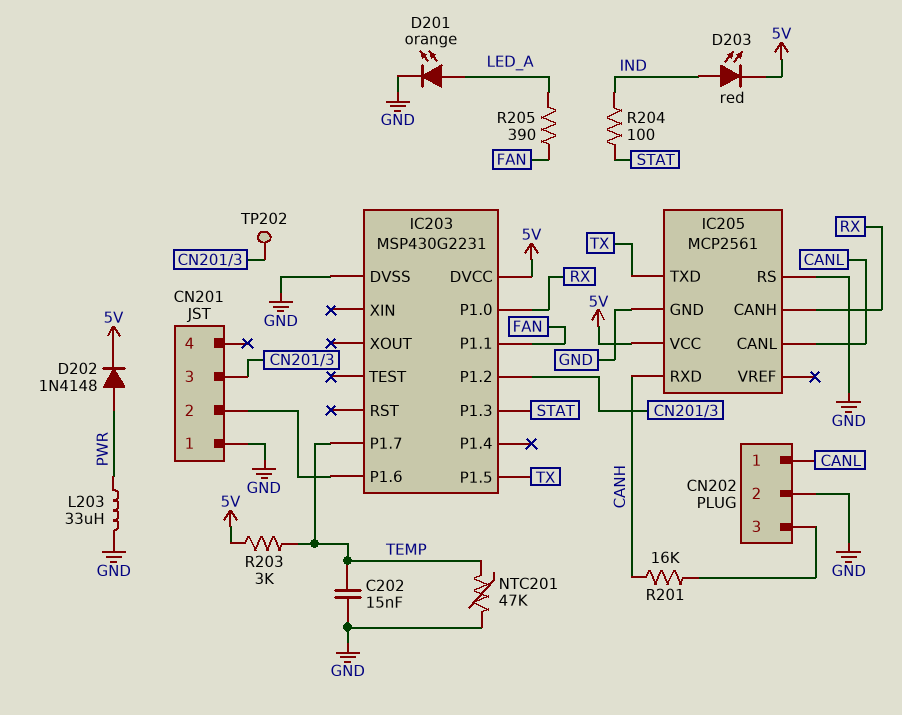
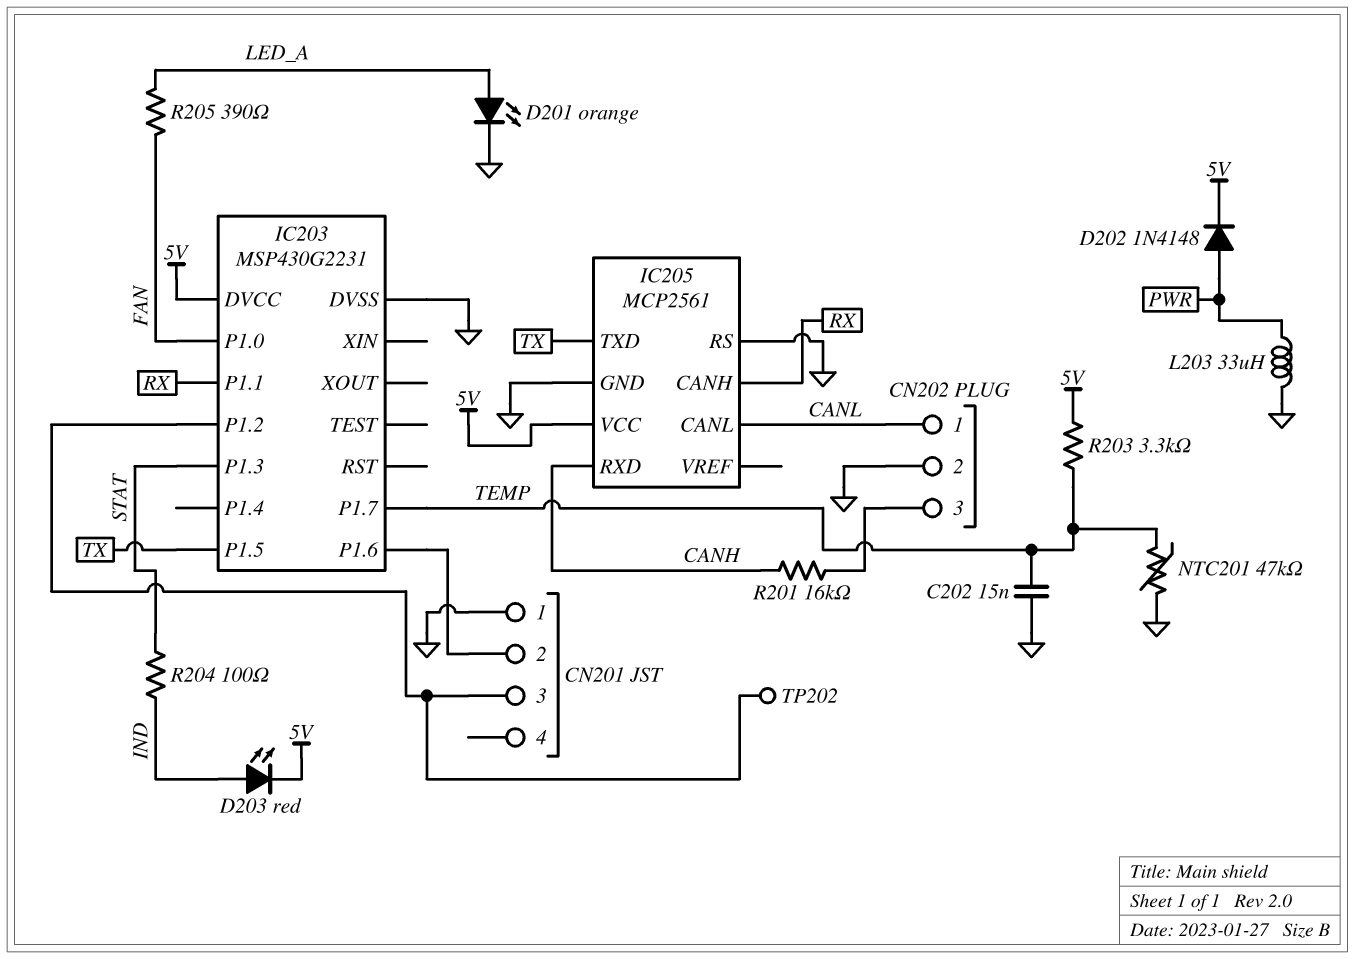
IC203 pin P1.0: RX -> FAN
IC203 pin P1.1: FAN -> RX
R203: 3k (5V, TEMP) -> 3.3k (5V, TEMP)

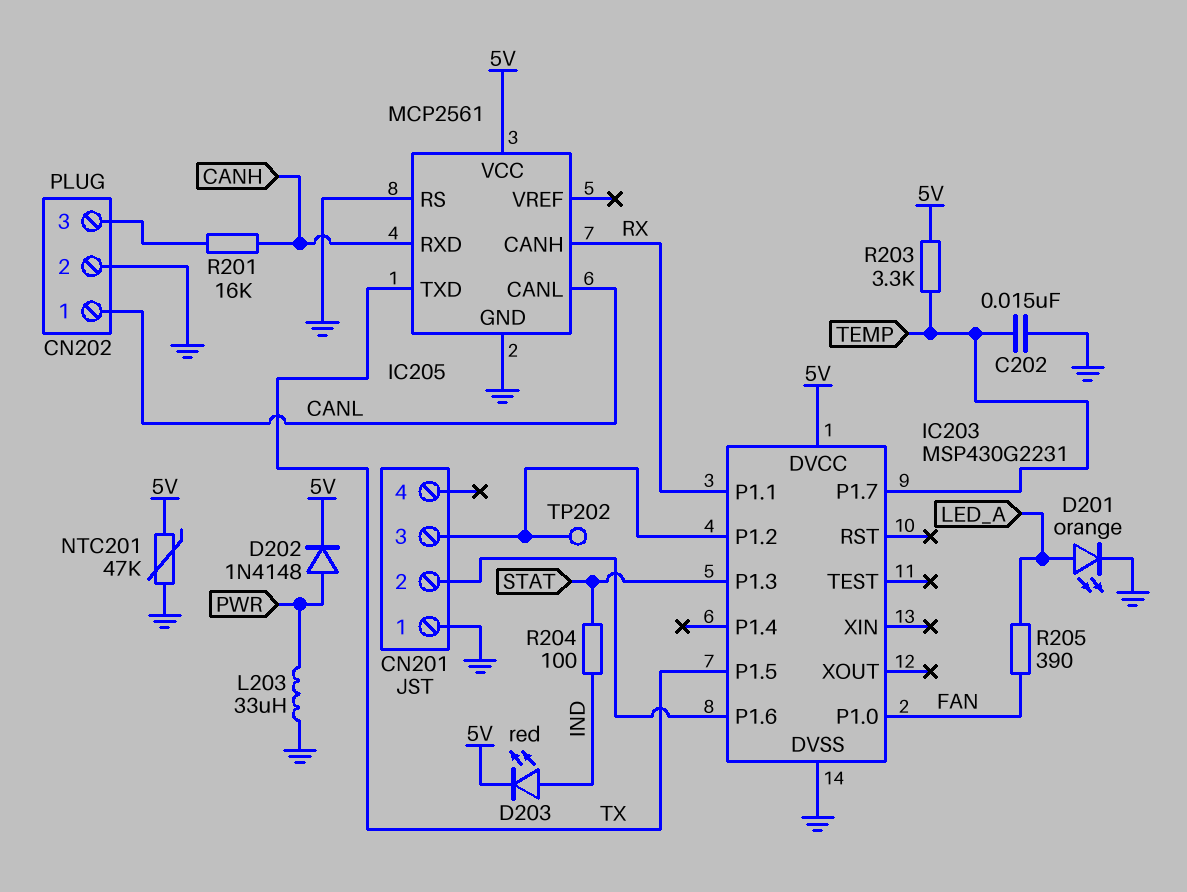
NTC201: 47k (GND, TEMP) -> 47k (5V, GND)

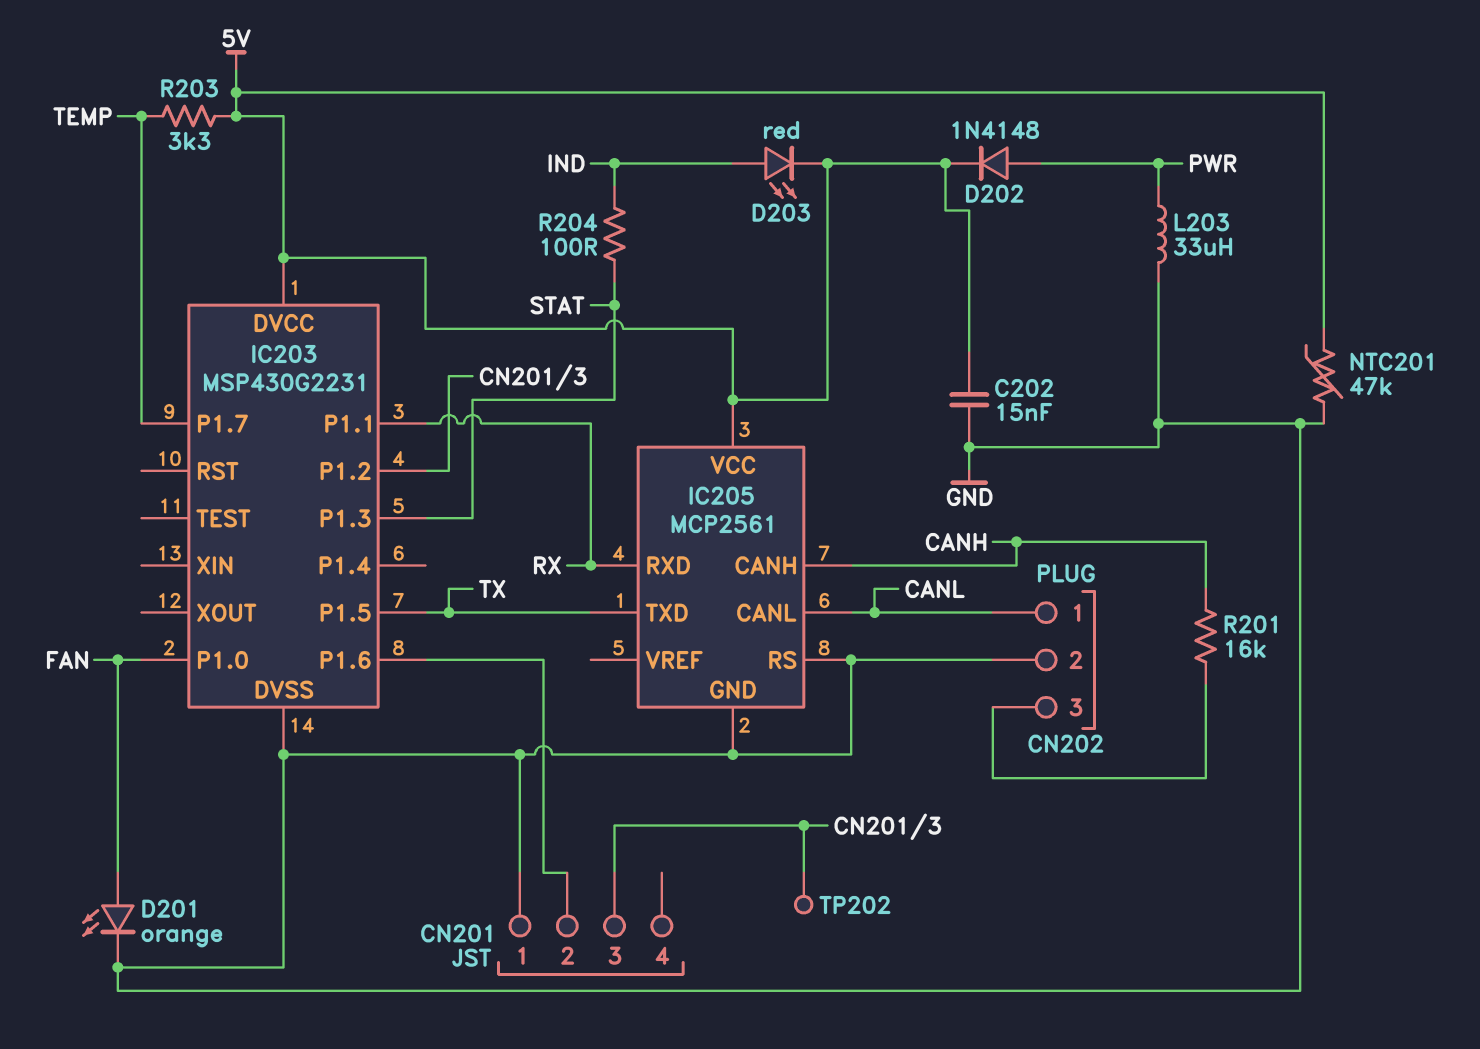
C202: 15nF (GND, TEMP) -> 15nF (5V, GND)
D201: LED orange (A LED_A, K GND) -> LED orange (A FAN, K GND)
IC205 pin CANH: RX -> CANH
IC205 pin RXD: CANH -> RX
R205: 390 (FAN, LED_A) -> none

